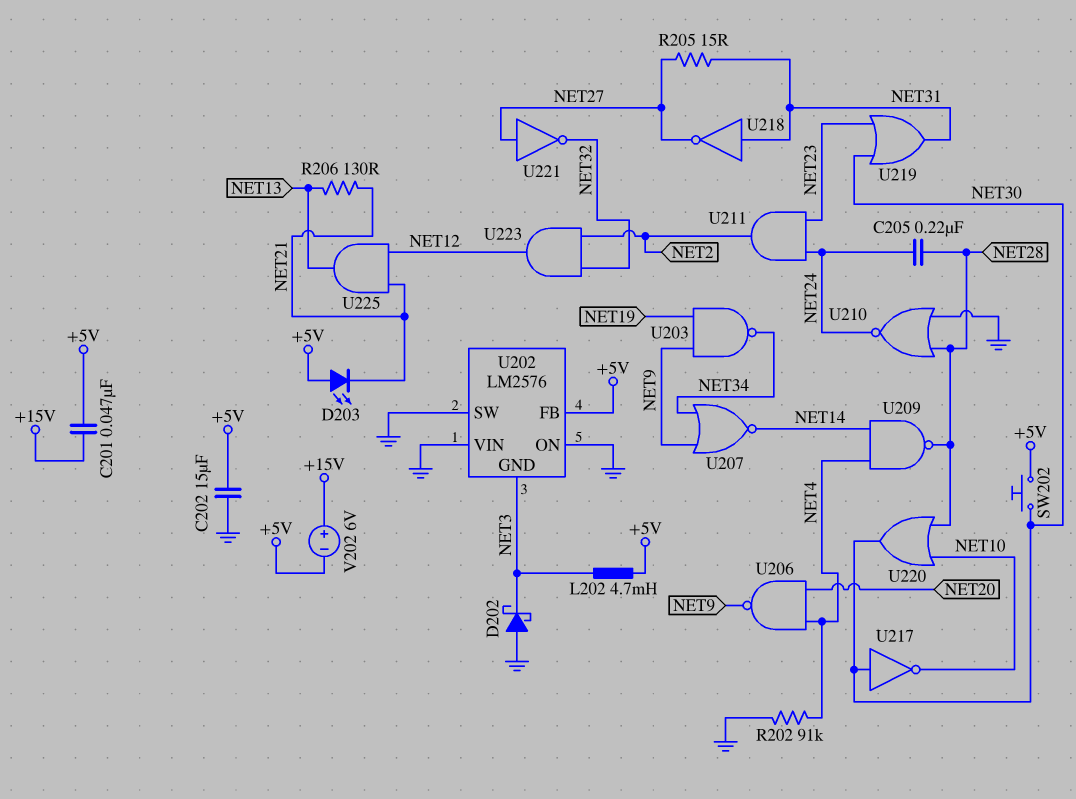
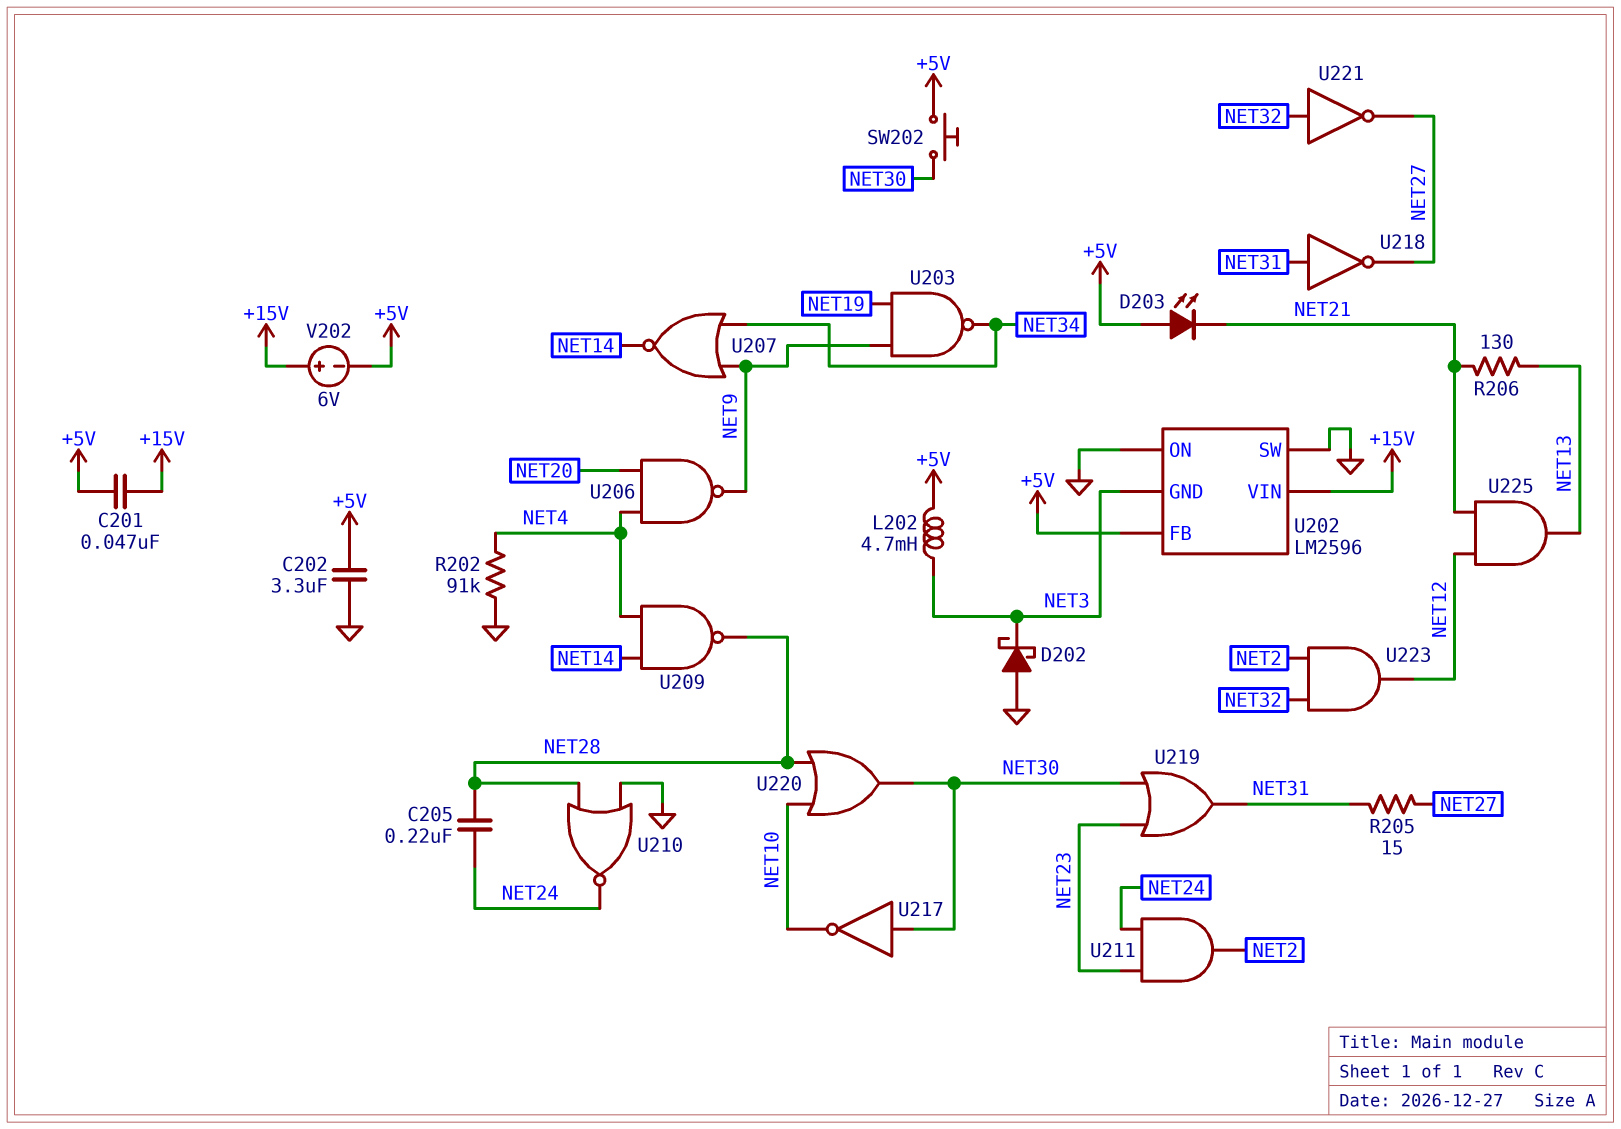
C202: 15uF (+5V, GND) -> 3.3uF (+5V, GND)
U202: LM2576 -> LM2596
U202 pin VIN: GND -> +15V
U221: NOT (in NET27, out NET32) -> NOT (in NET32, out NET27)

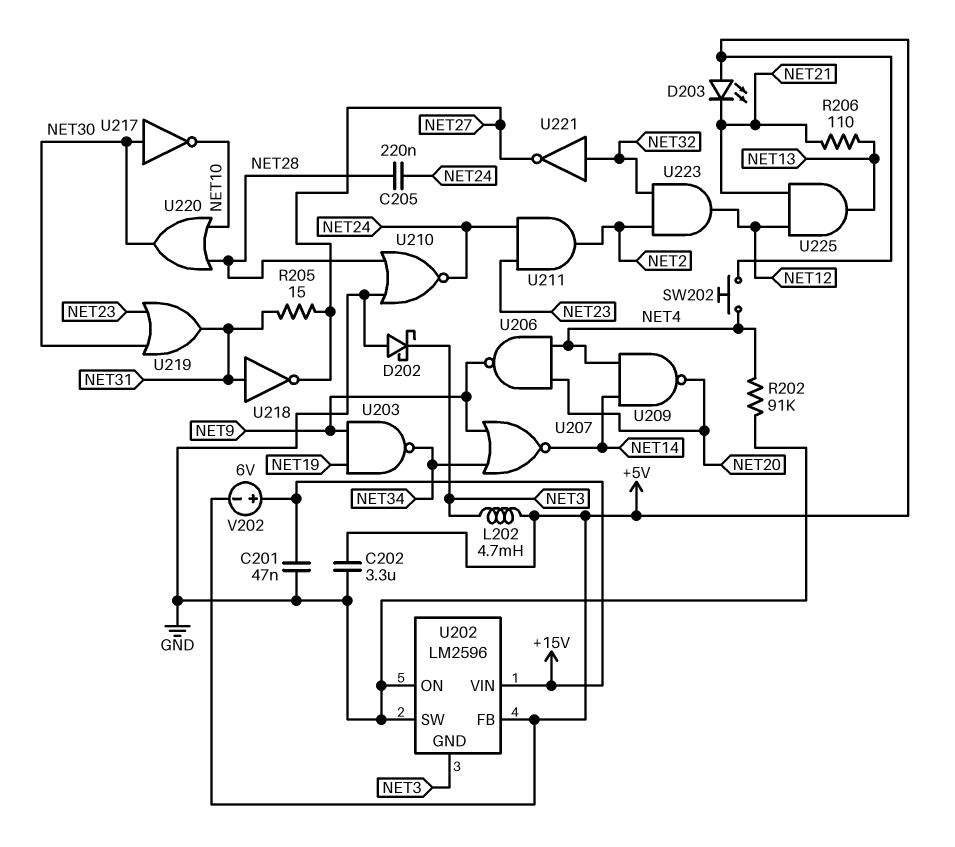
C201: 47nF (+5V, +15V) -> 47nF (+15V, GND)
R206: 130 (NET13, NET21) -> 110 (NET13, NET21)
SW202: button (+5V, NET30) -> button (+5V, NET4)
U209: NAND (in NET4, in NET14, out NET28) -> NAND (in NET4, in NET14, out NET20)

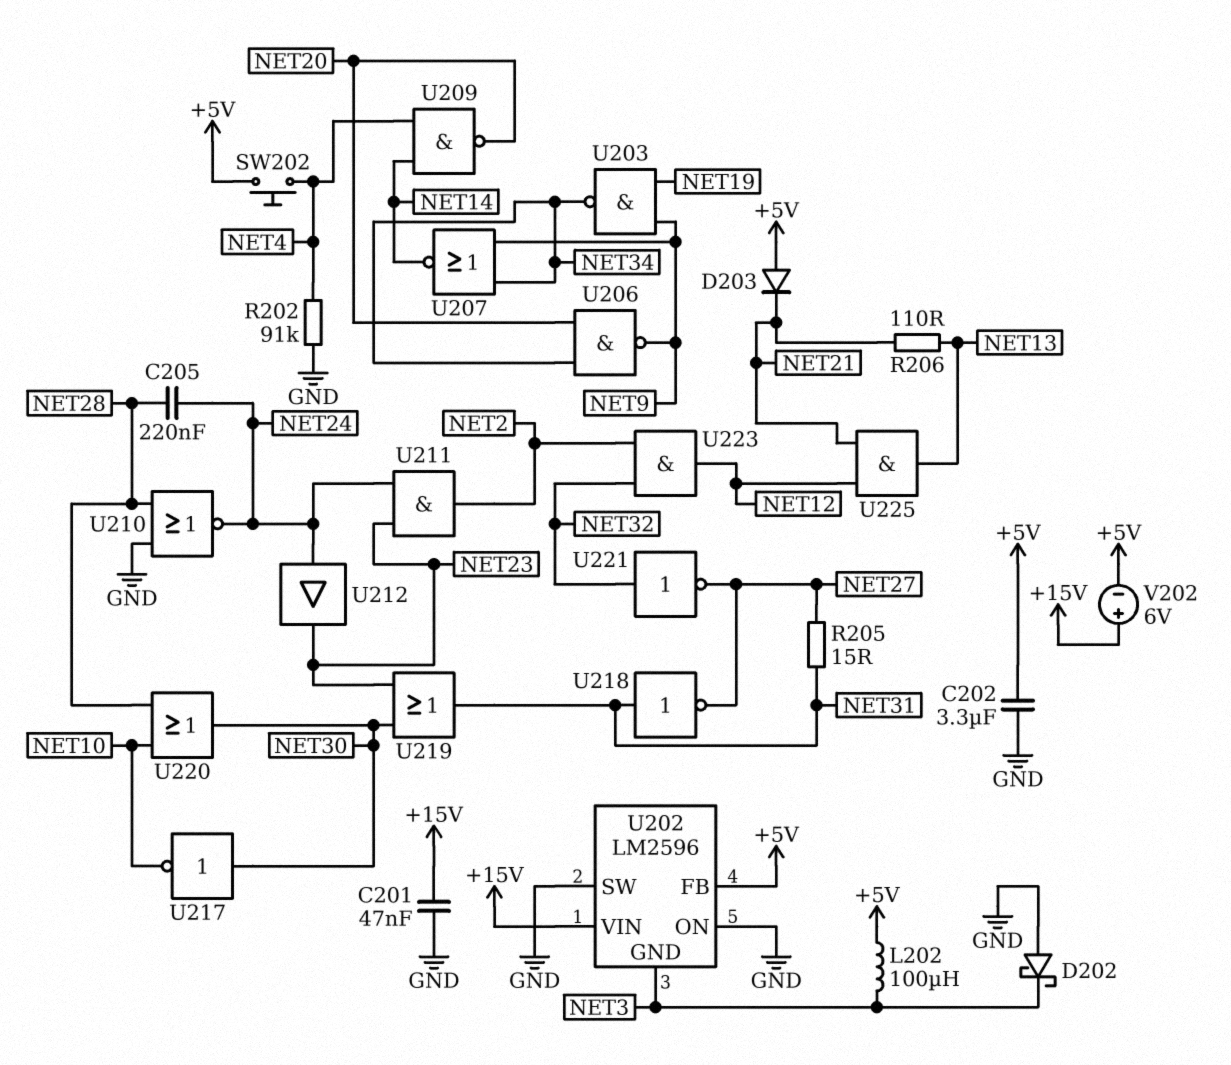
D203: LED (A +5V, K NET21) -> diode (A +5V, K NET21)
L202: 4.7mH (+5V, NET3) -> 100uH (+5V, NET3)
U206: NAND (in NET4, in NET20, out NET9) -> NAND (in NET20, in NET34, out NET9)
U212: none -> buffer (in NET24, out NET23)

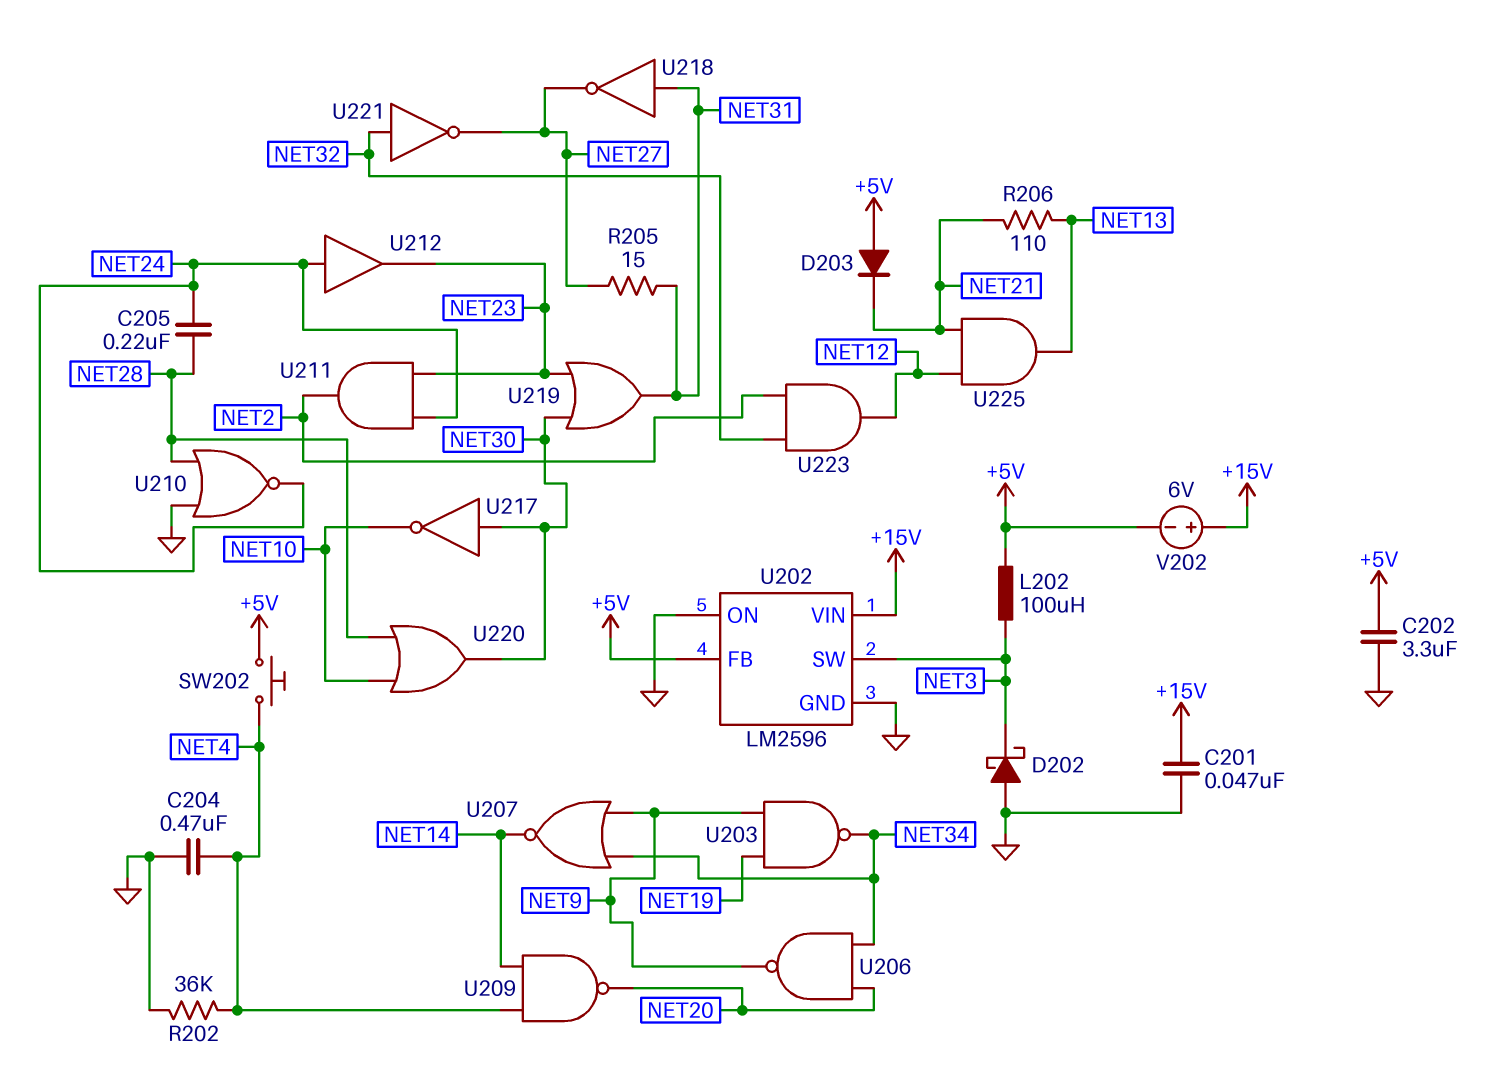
C204: none -> 470nF (GND, NET4)
R202: 91k (GND, NET4) -> 36k (GND, NET4)
U202 pin GND: NET3 -> GND
U202 pin SW: GND -> NET3

